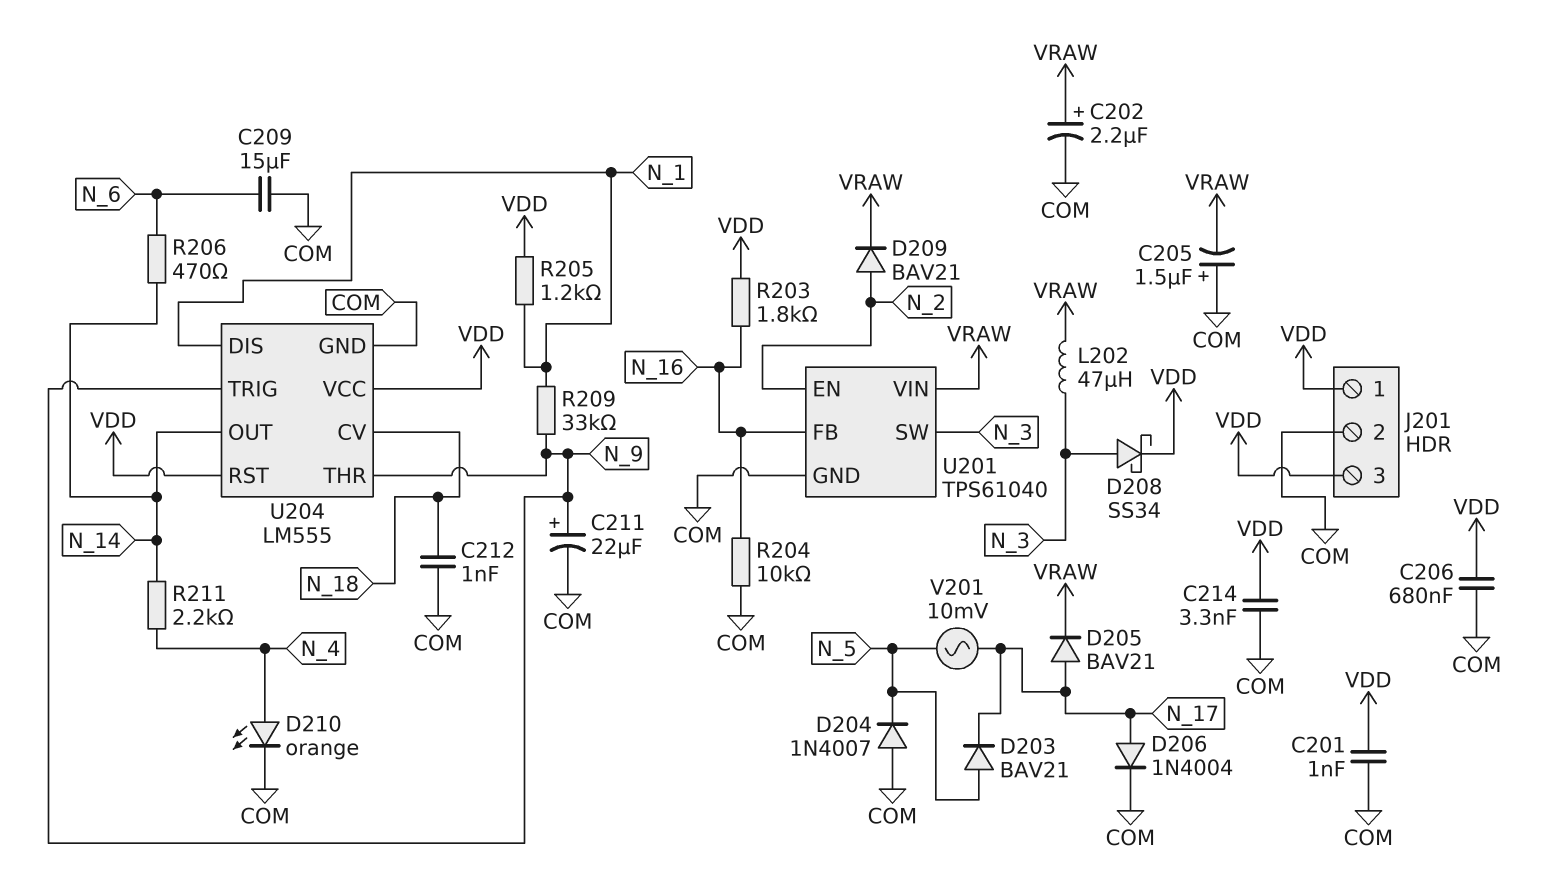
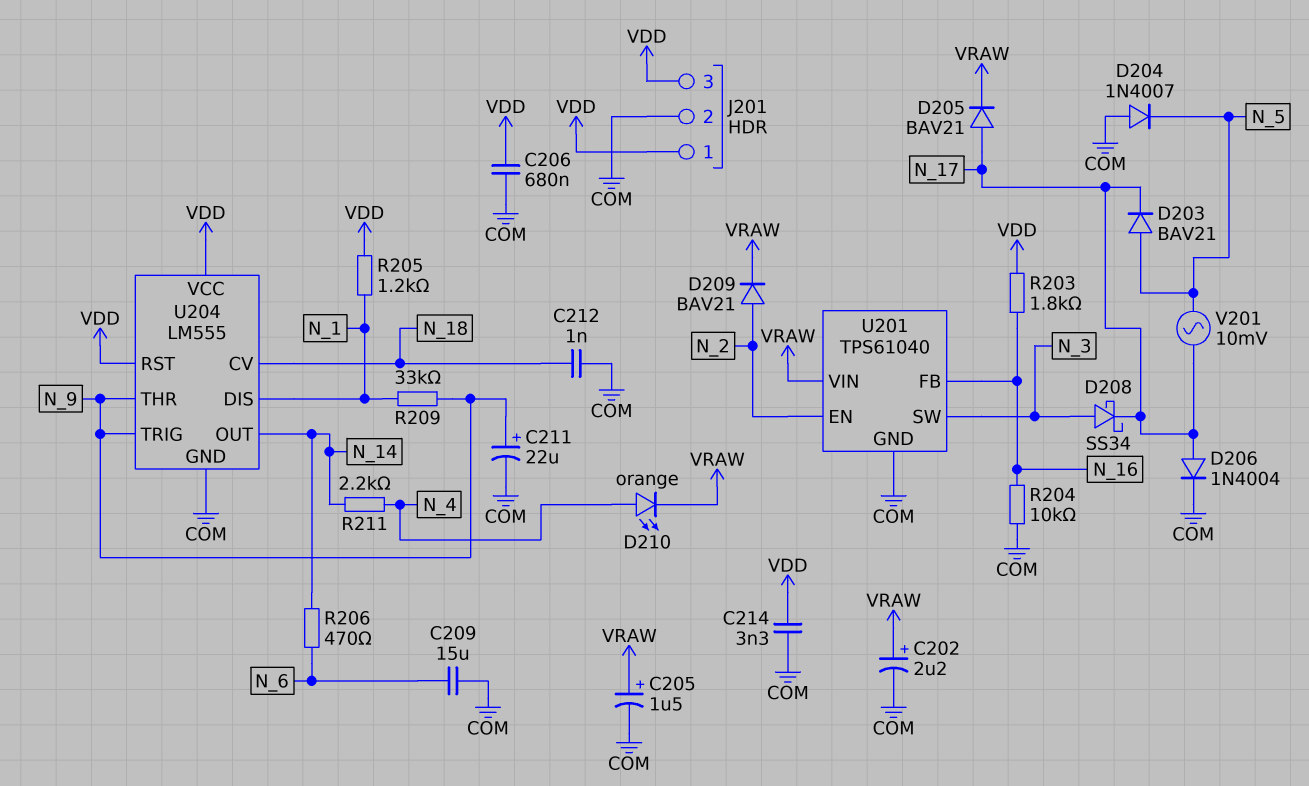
C201: 1nF (COM, VDD) -> none
C205: 1.5uF (plus COM, minus VRAW) -> 1.5uF (plus VRAW, minus COM)
D208: schottky SS34 (A N_3, K VDD) -> schottky SS34 (A N_3, K N_17)
D210: LED orange (A N_4, K COM) -> LED orange (A N_4, K VRAW)
L202: 47uH (N_3, VRAW) -> none

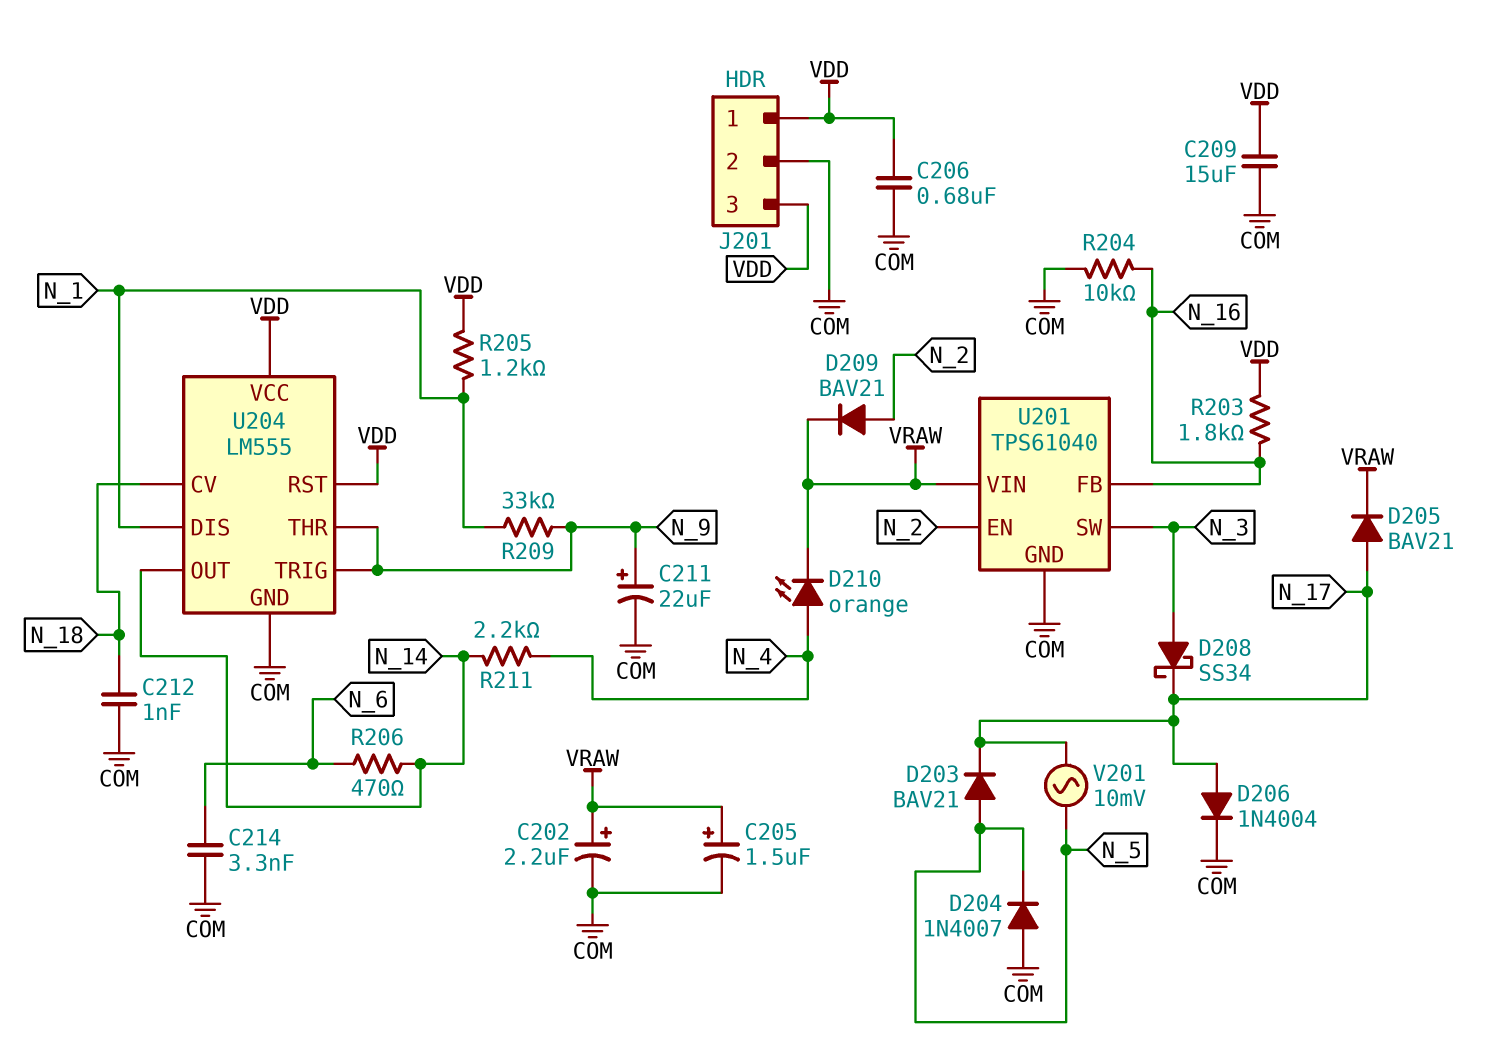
C209: 15uF (COM, N_6) -> 15uF (COM, VDD)
C214: 3.3nF (COM, VDD) -> 3.3nF (COM, N_6)

